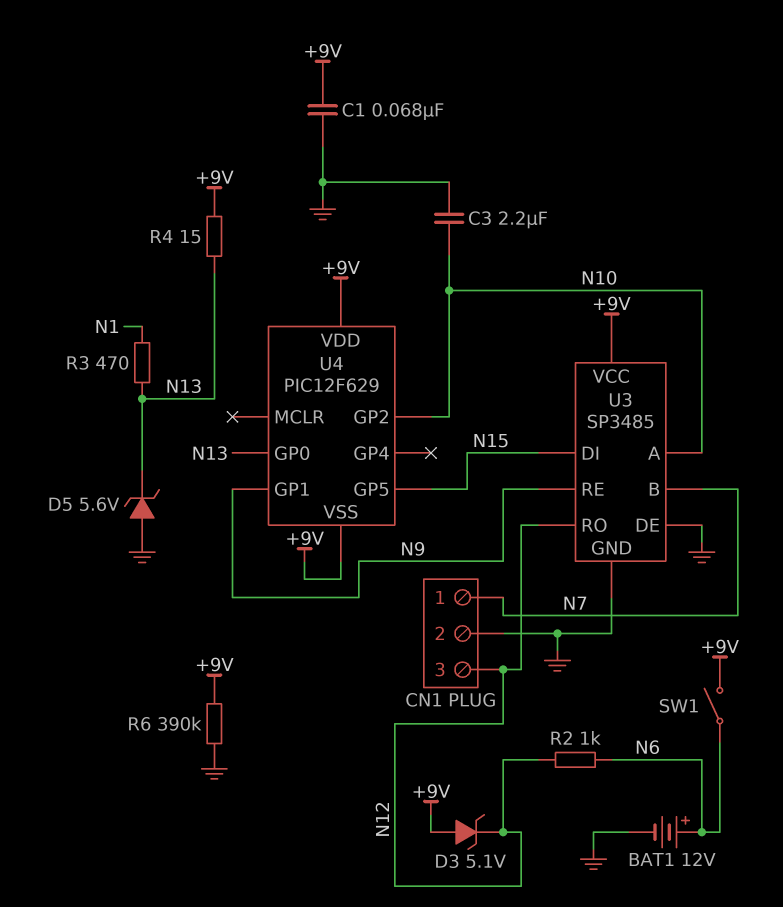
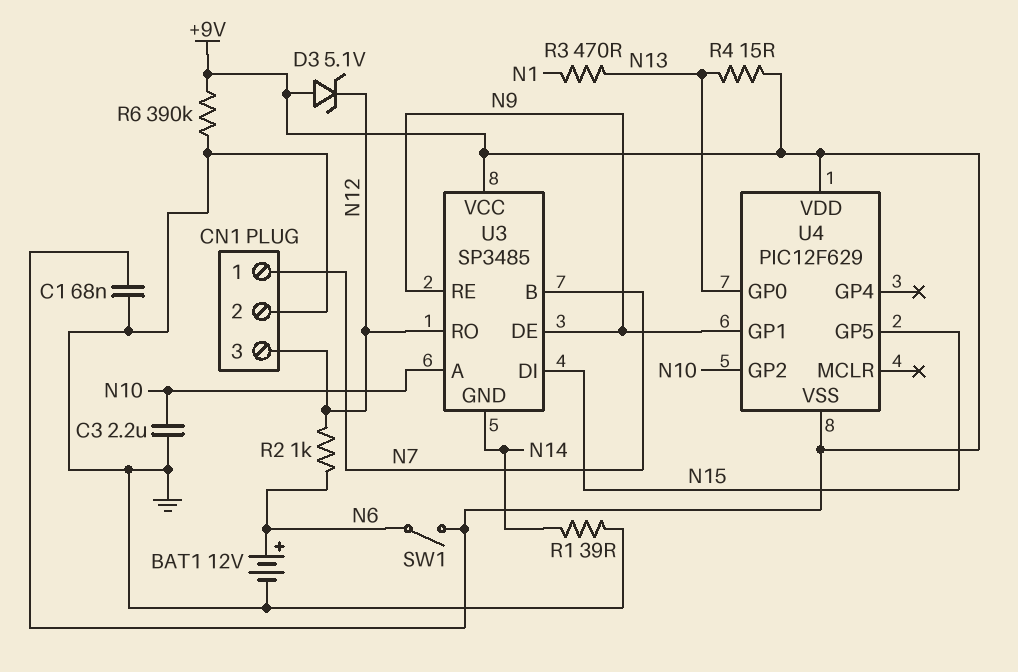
D5: zener 5.6V (A GND, K N13) -> none
R1: none -> 39 (GND, N14)
U3 pin DE: GND -> N9
U3 pin GND: GND -> N14

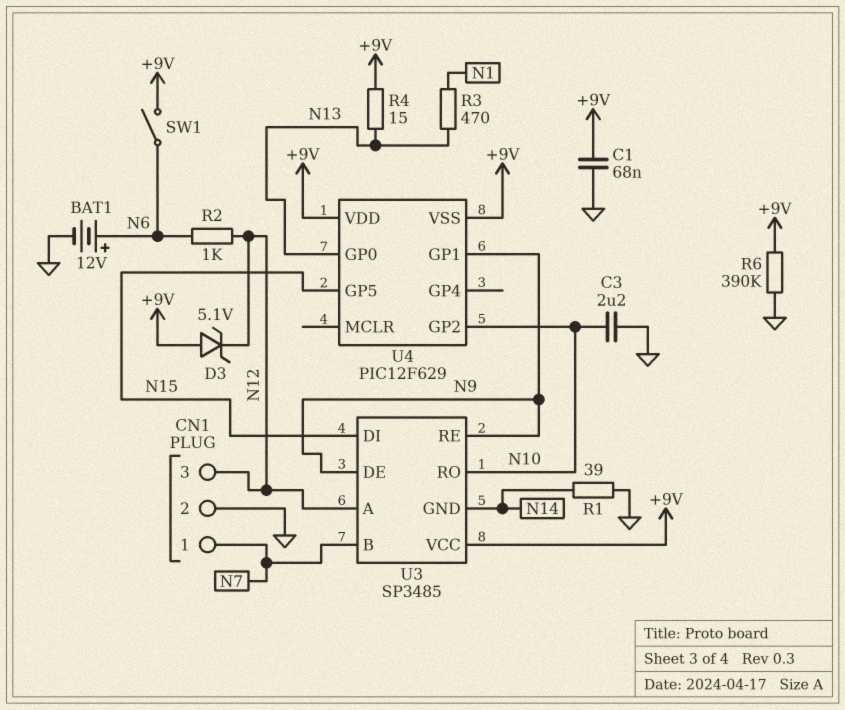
U3 pin A: N10 -> N12
U3 pin RO: N12 -> N10

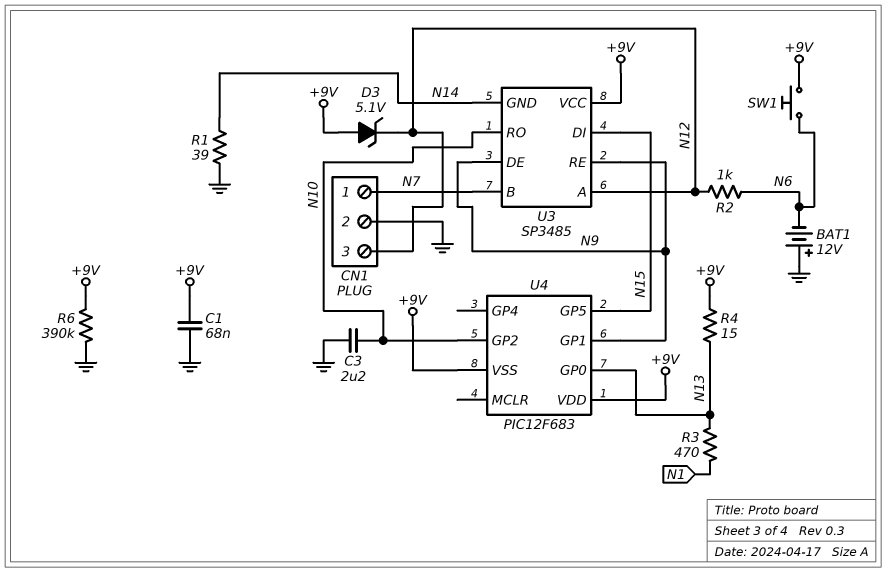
BAT1: 12V (plus N6, minus GND) -> 12V (plus GND, minus N6)
SW1: switch (+9V, N6) -> button (+9V, N6)
U4: PIC12F629 -> PIC12F683

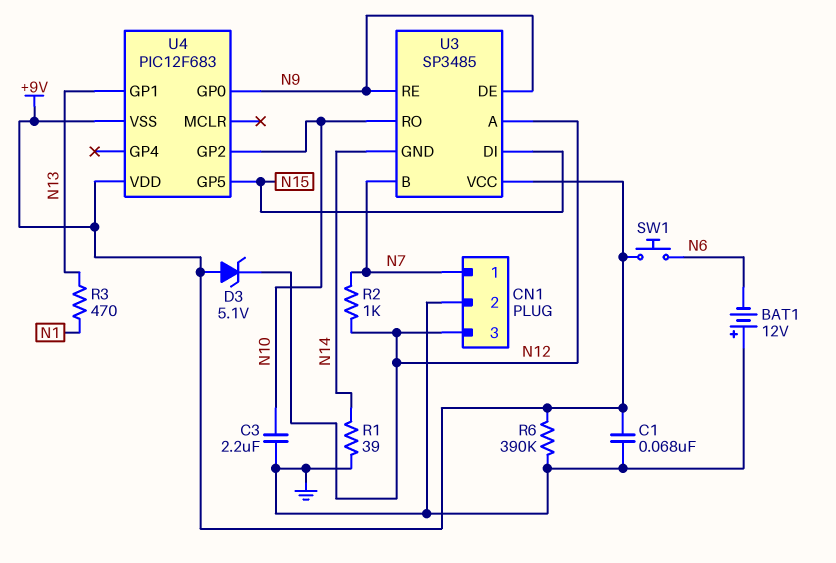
R2: 1k (N6, N12) -> 1k (N7, N12)
R4: 15 (+9V, N13) -> none
U4 pin GP0: N13 -> N9
U4 pin GP1: N9 -> N13

